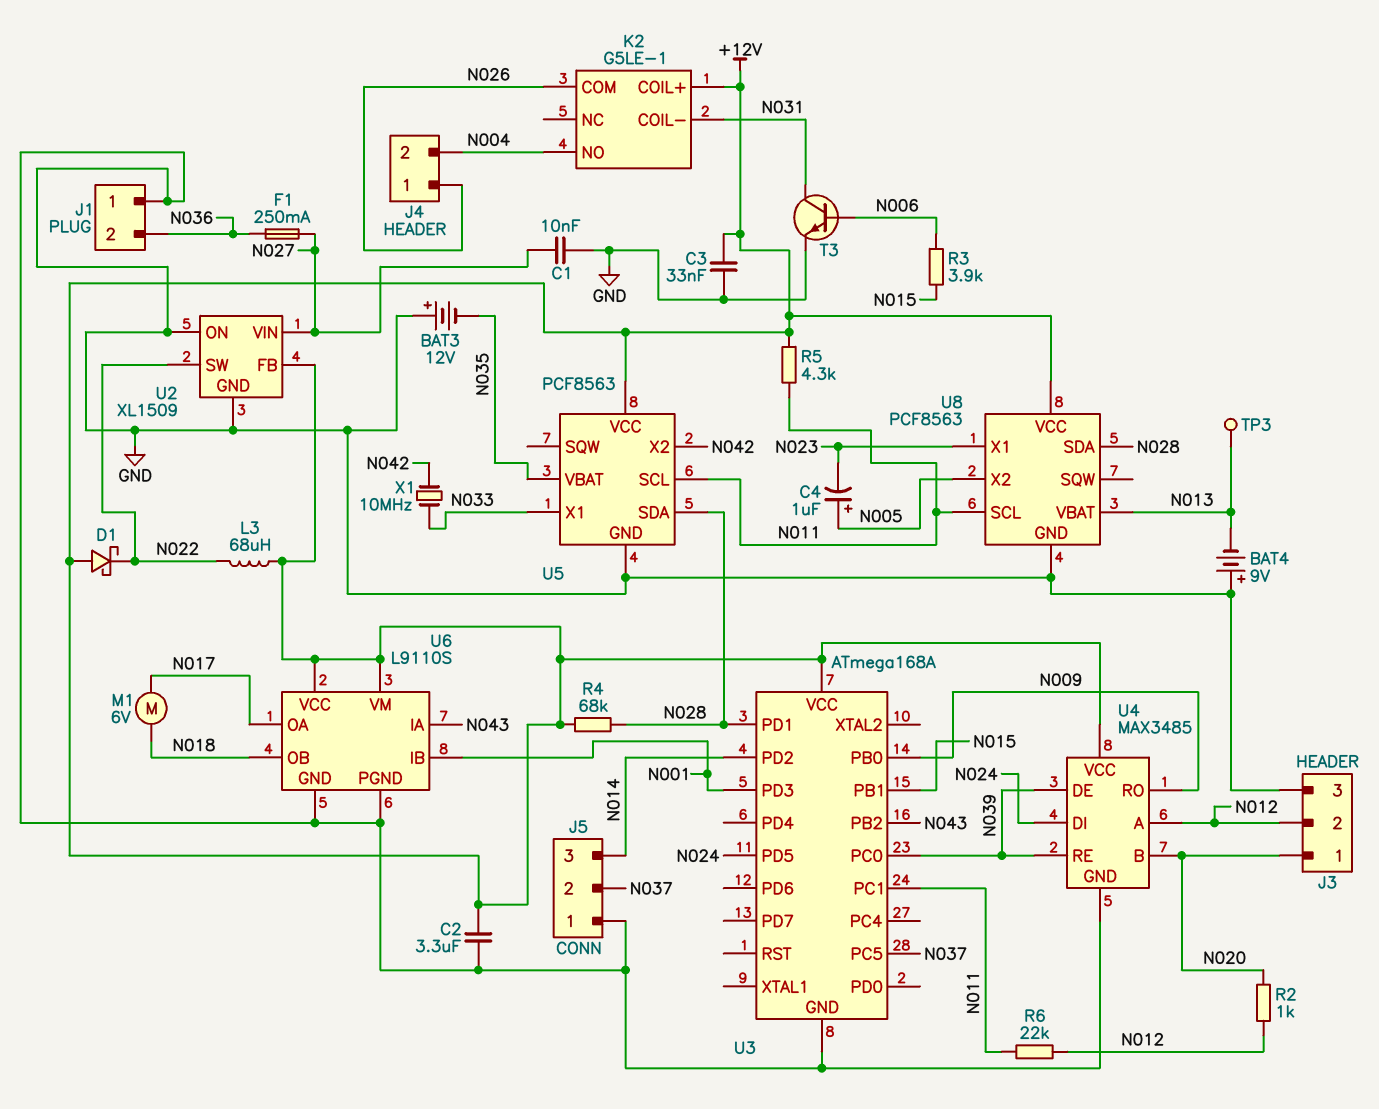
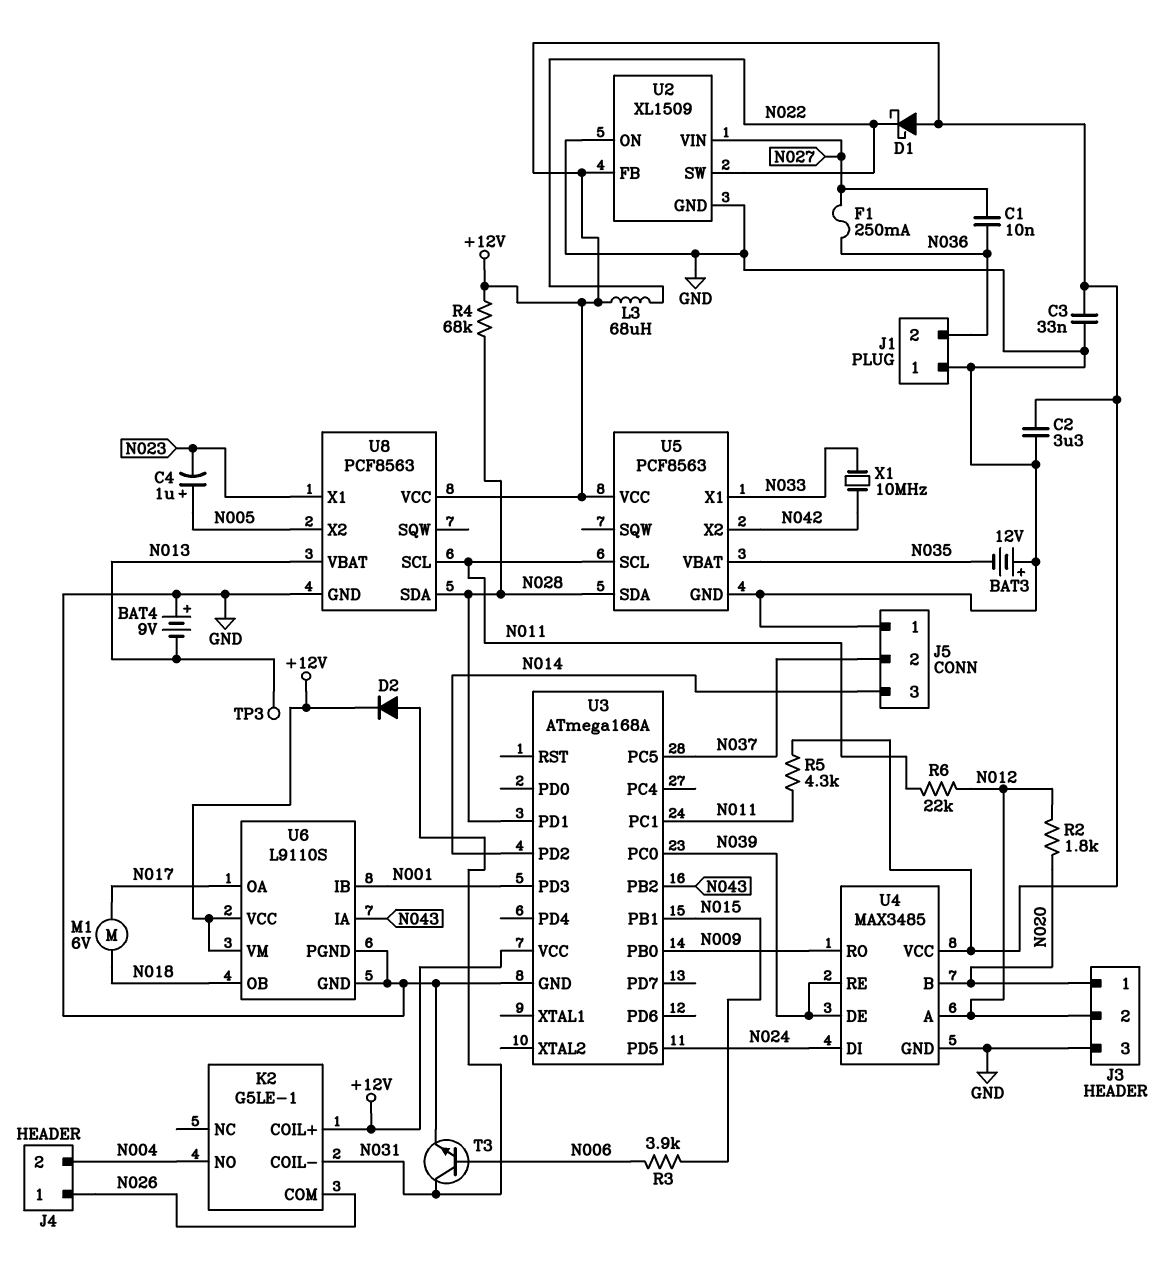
C1: 10nF (GND, N027) -> 10nF (N027, N036)
D2: none -> diode (A N031, K +12V)
R2: 1k (N012, N020) -> 1.8k (N012, N020)

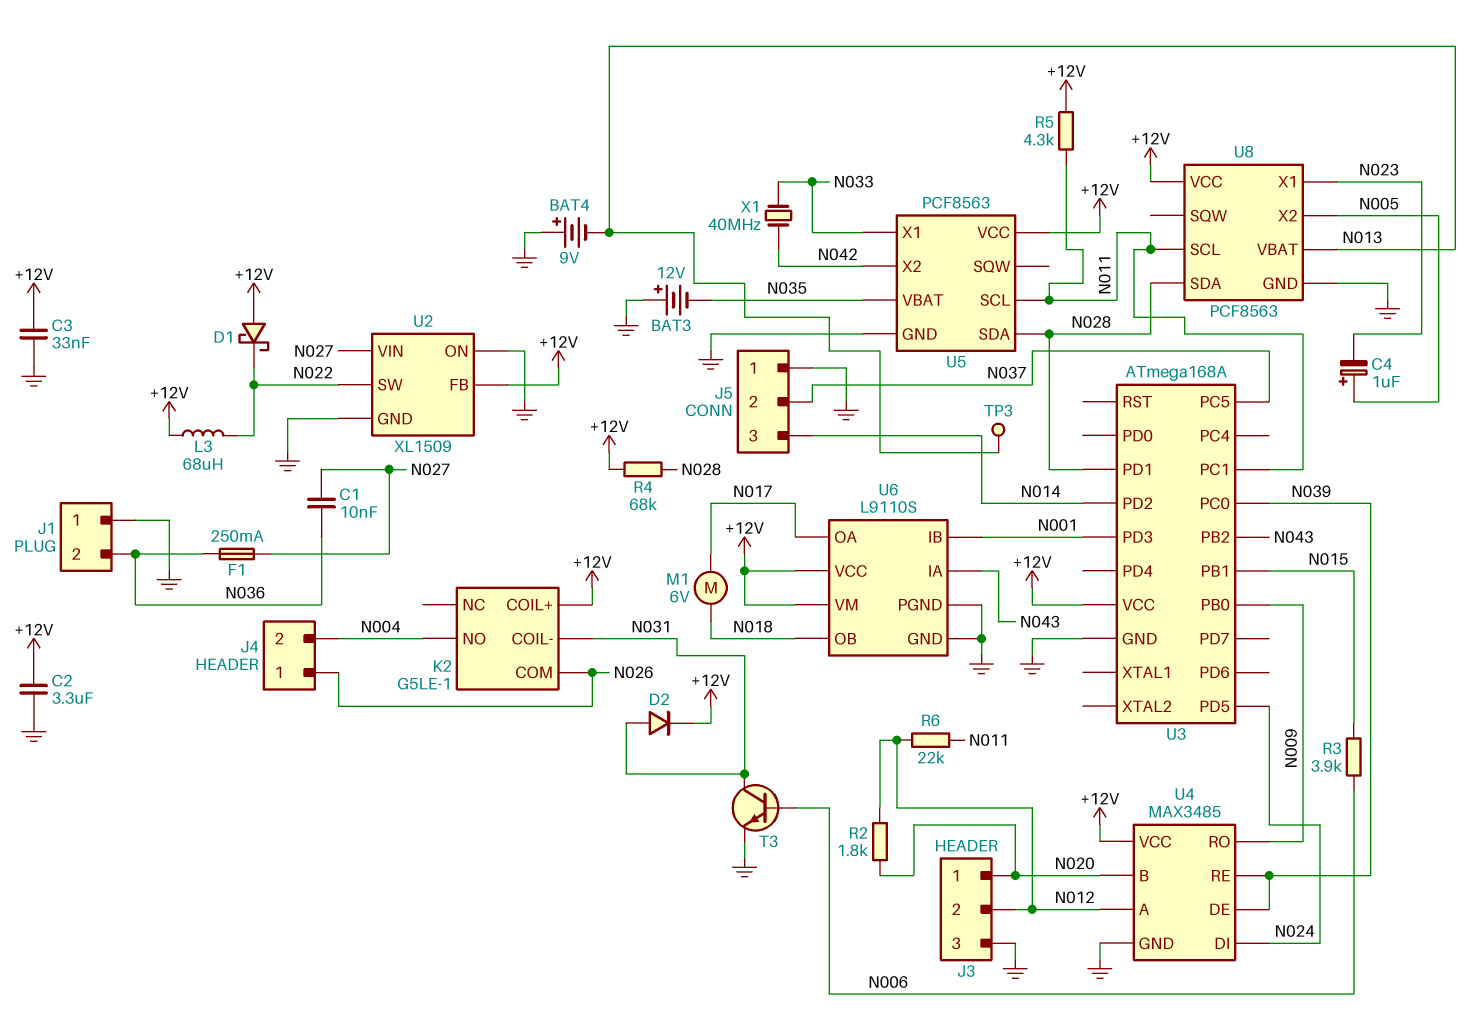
X1: 10MHz (N033, N042) -> 40MHz (N033, N042)

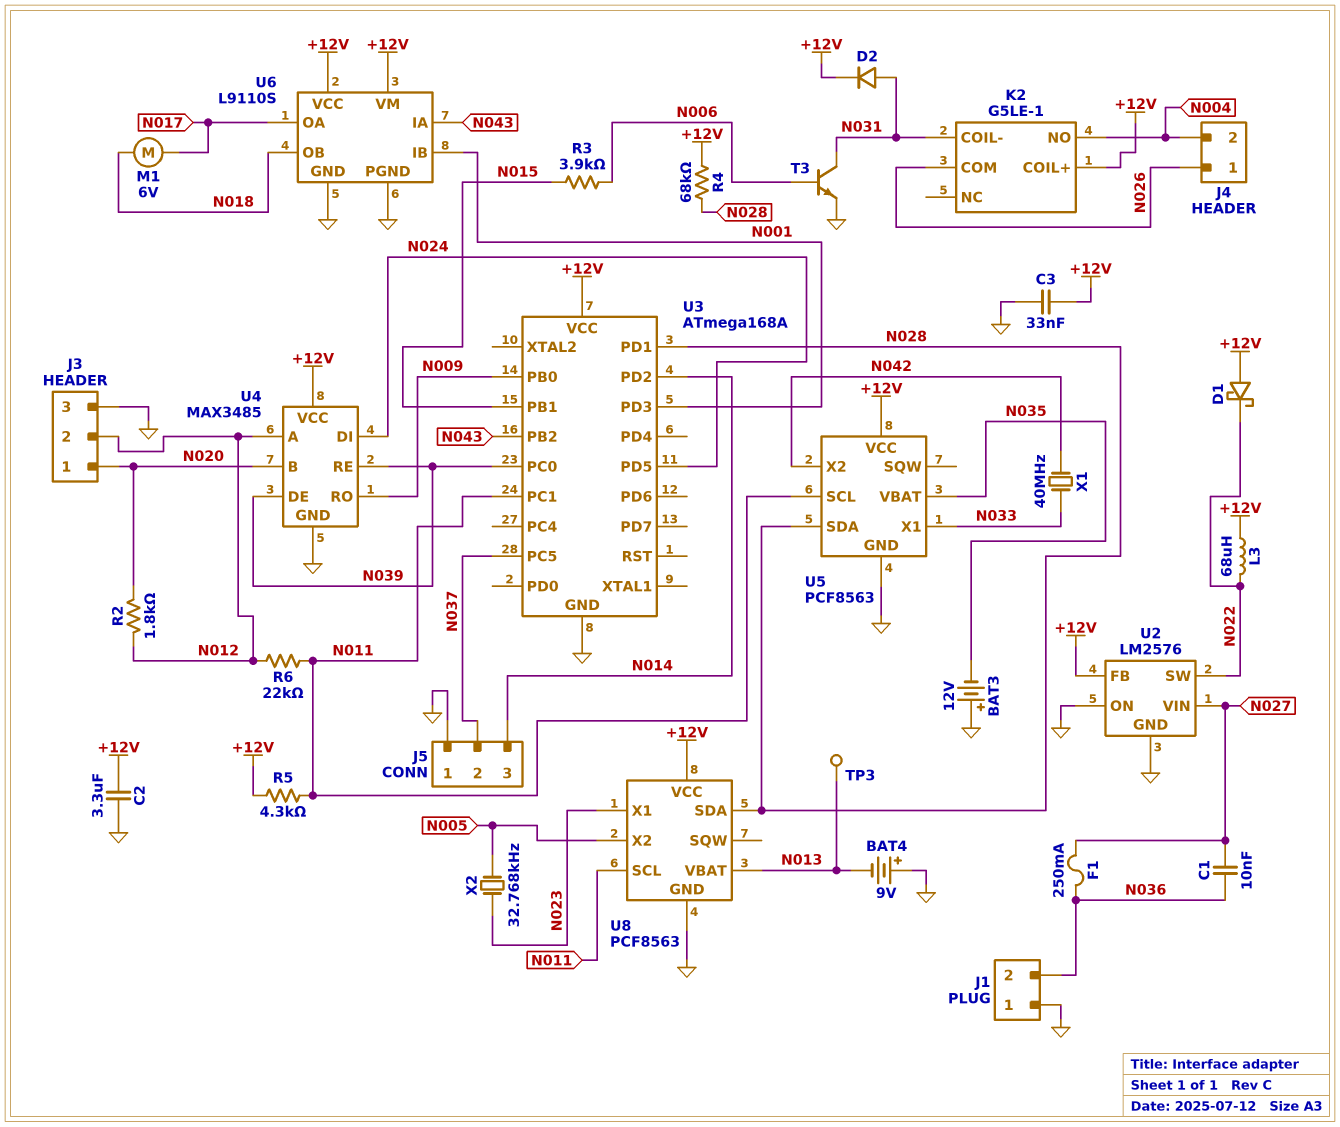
C4: 1uF (plus N005, minus N023) -> none
U2: XL1509 -> LM2576
X2: none -> 32.768kHz (N005, N023)

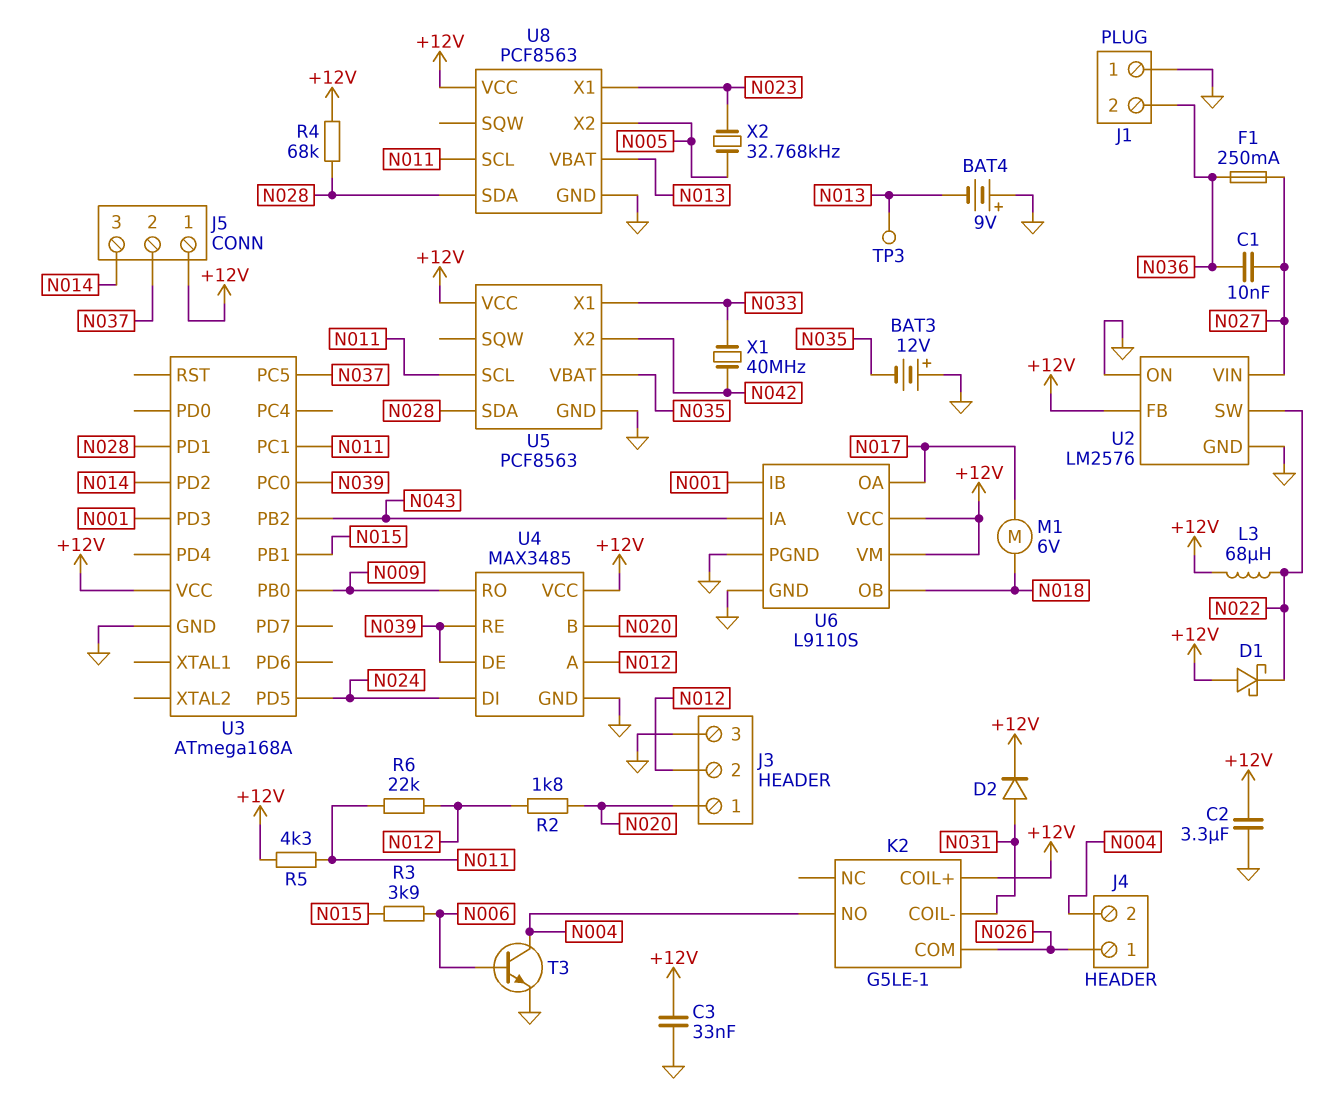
J5 pin 1: GND -> +12V
T3: NPN (B N006, C N031, E GND) -> NPN (B N006, C N004, E GND)

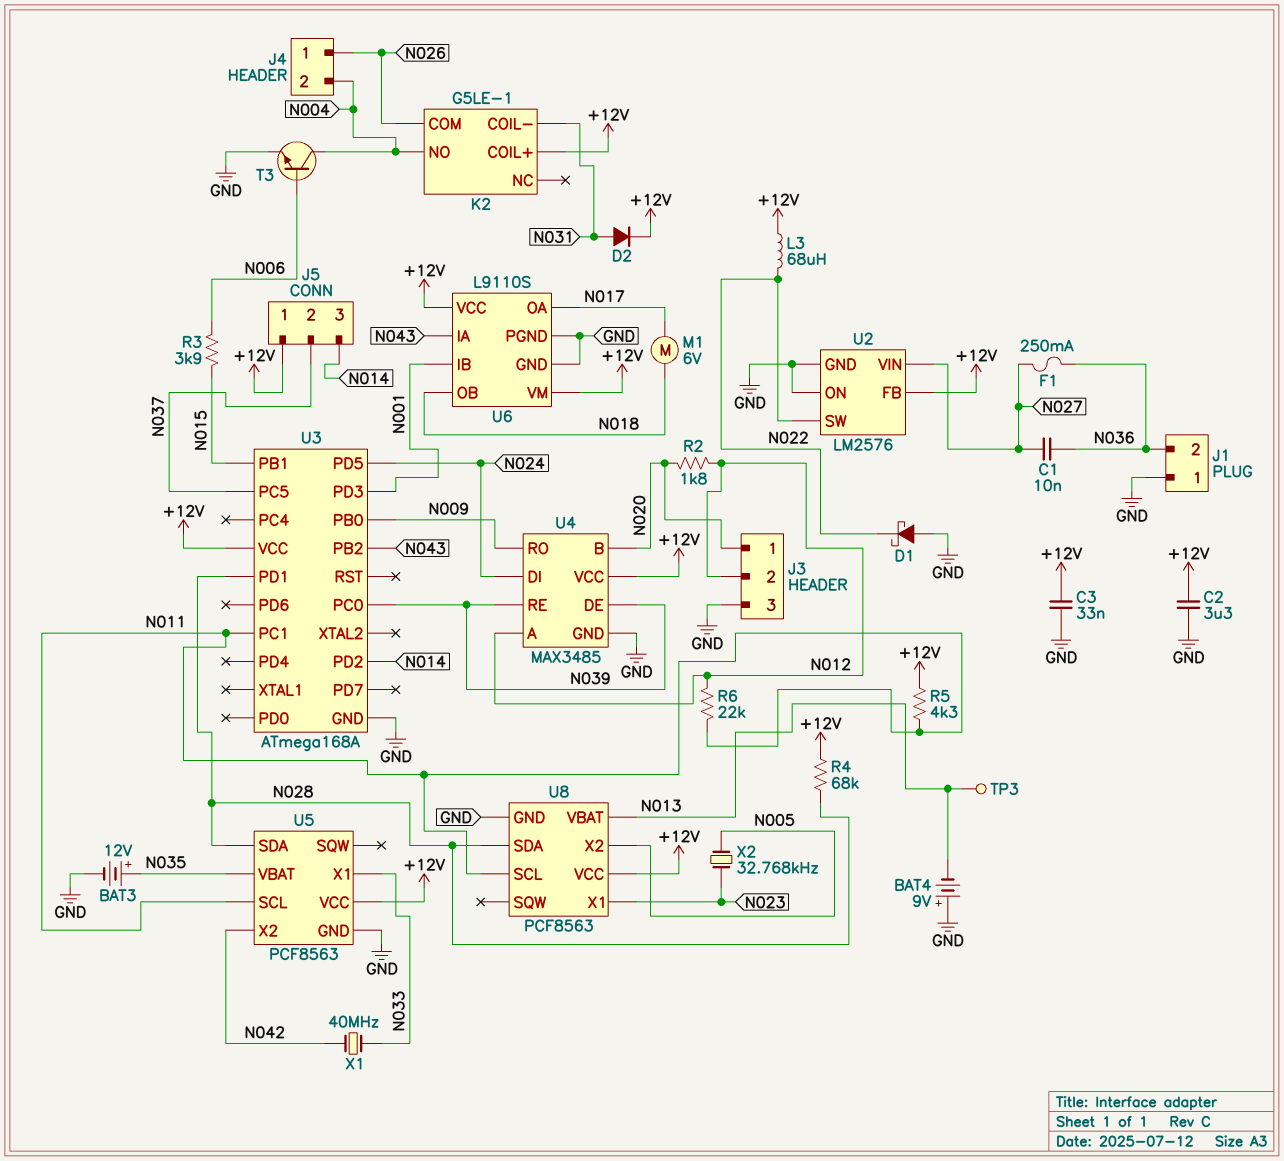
BAT3: 12V (plus GND, minus N035) -> 12V (plus N035, minus GND)
D1: schottky (A +12V, K N022) -> schottky (A GND, K N022)

